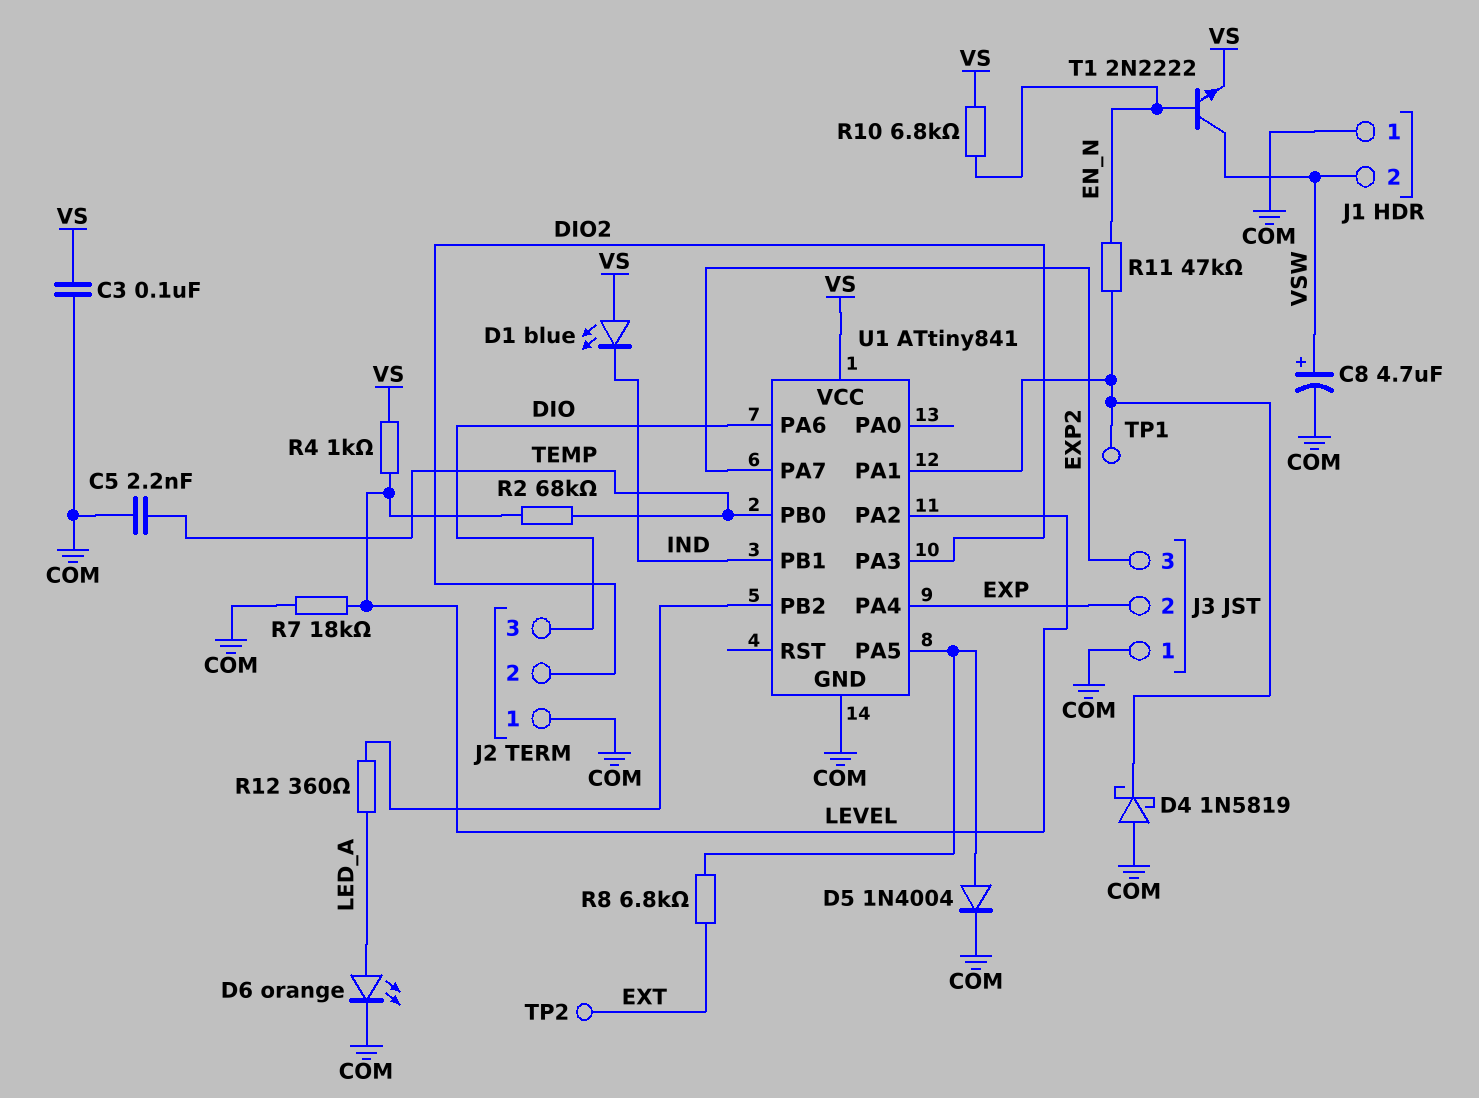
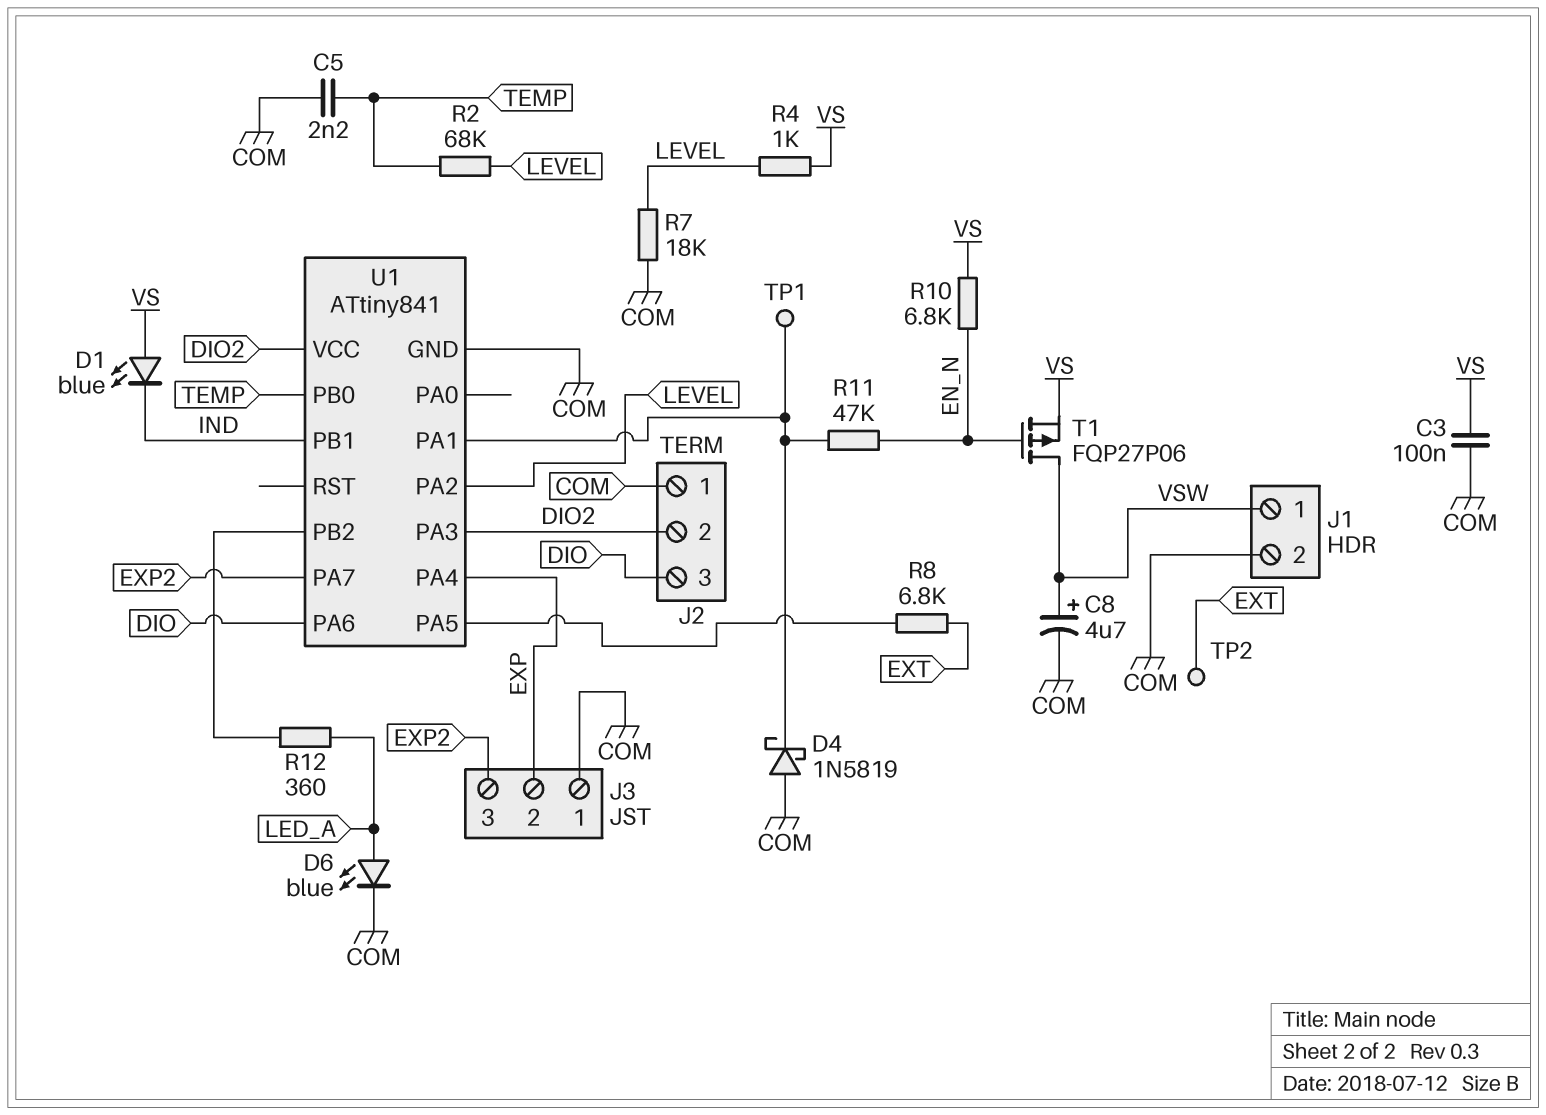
D5: diode 1N4004 (A U1/PA5, K COM) -> none
D6: LED orange (A LED_A, K COM) -> LED blue (A LED_A, K COM)
J1 pin 1: COM -> VSW
J1 pin 2: VSW -> COM
T1: NPN 2N2222 (B EN_N, C VSW, E VS) -> PMOS FQP27P06 (G EN_N, D VSW, S VS)
U1 pin VCC: VS -> DIO2

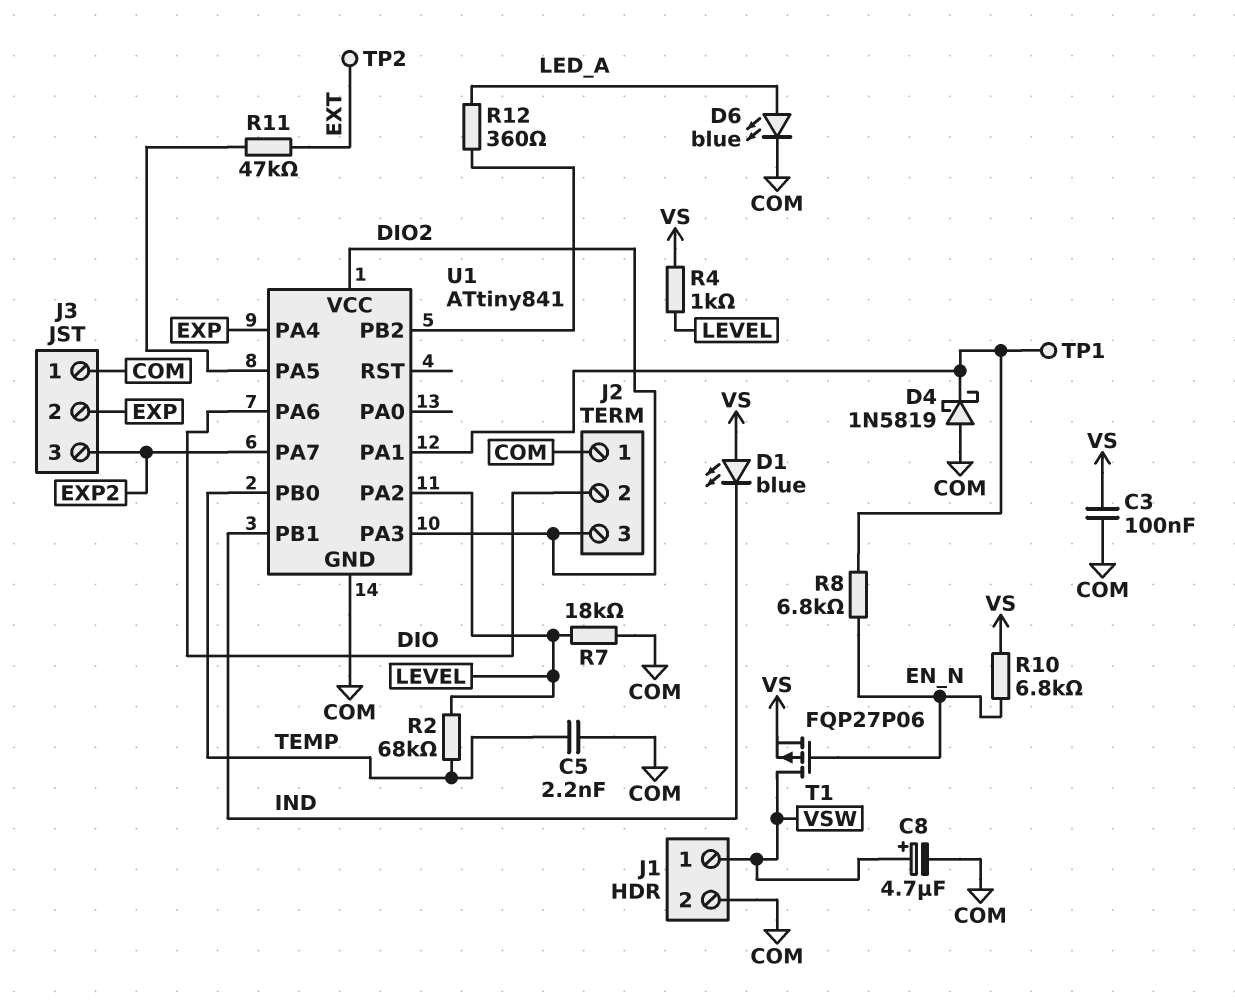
J2 pin 2: DIO2 -> DIO
J2 pin 3: DIO -> DIO2
R8: 6.8k (EXT, U1/PA5) -> 6.8k (EN_N, U1/PA1)
R11: 47k (EN_N, U1/PA1) -> 47k (EXT, U1/PA5)

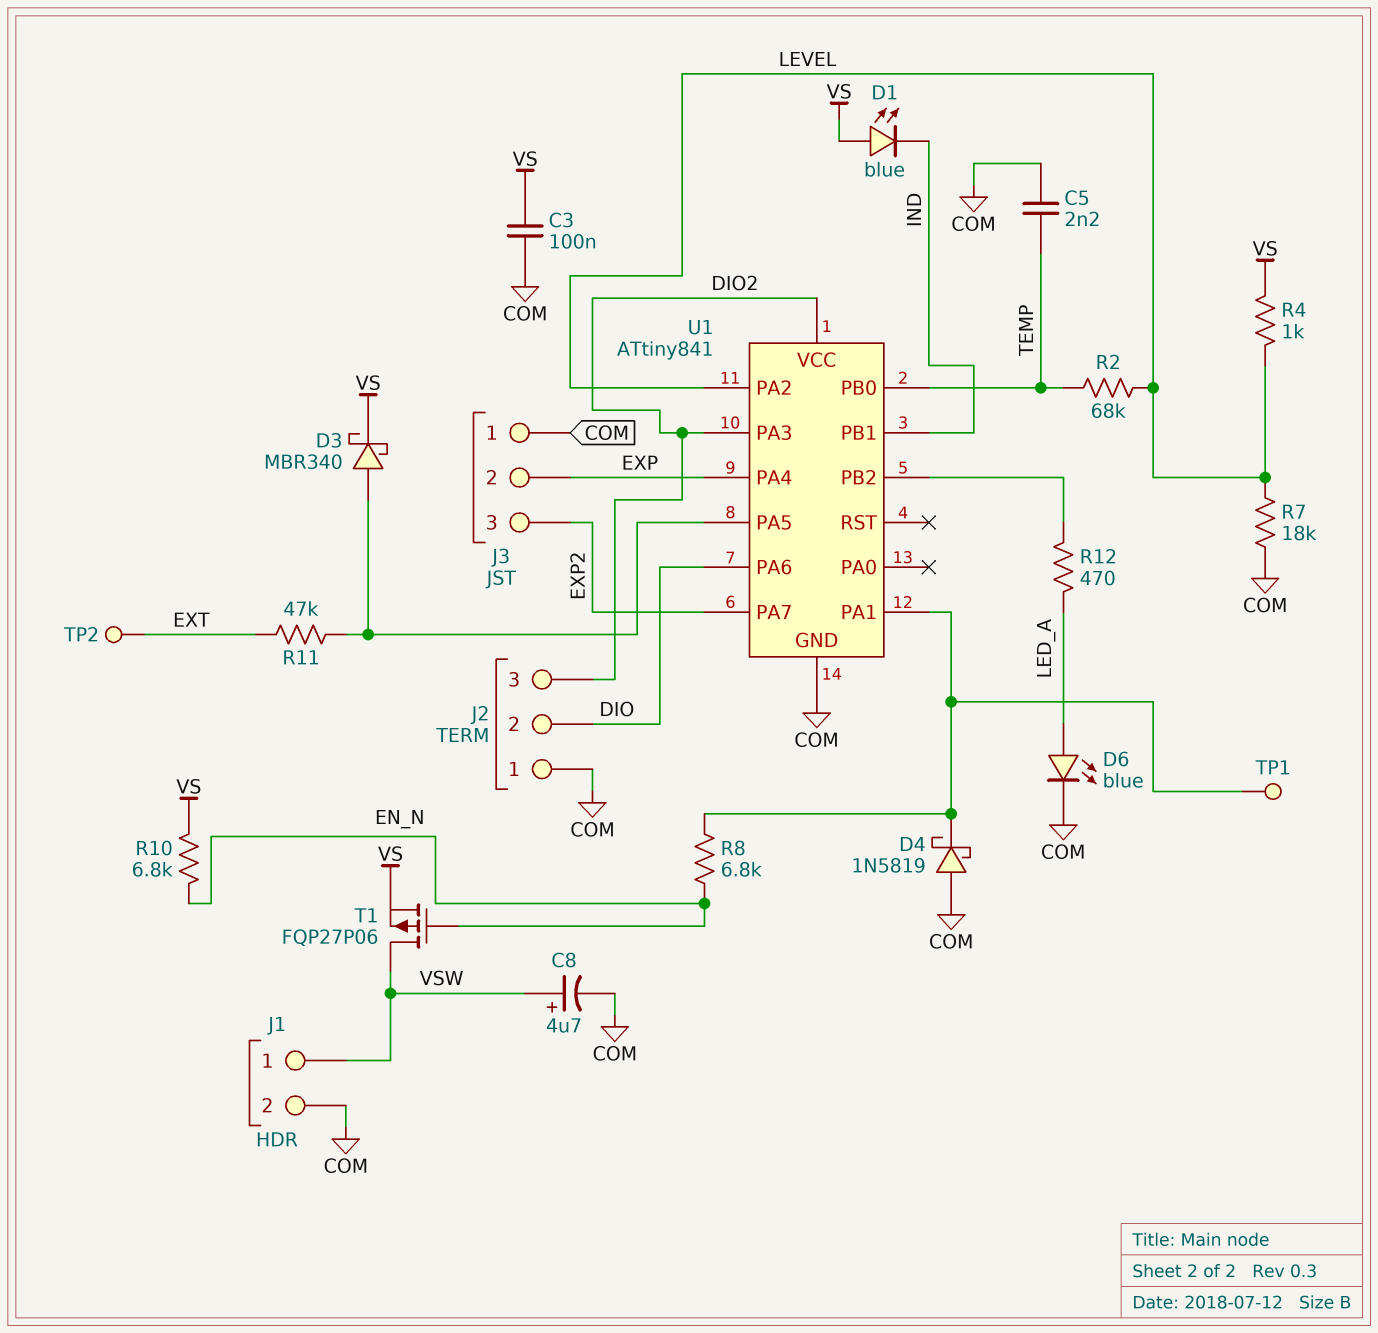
D3: none -> schottky MBR340 (A U1/PA5, K VS)
R12: 360 (LED_A, U1/PB2) -> 470 (LED_A, U1/PB2)

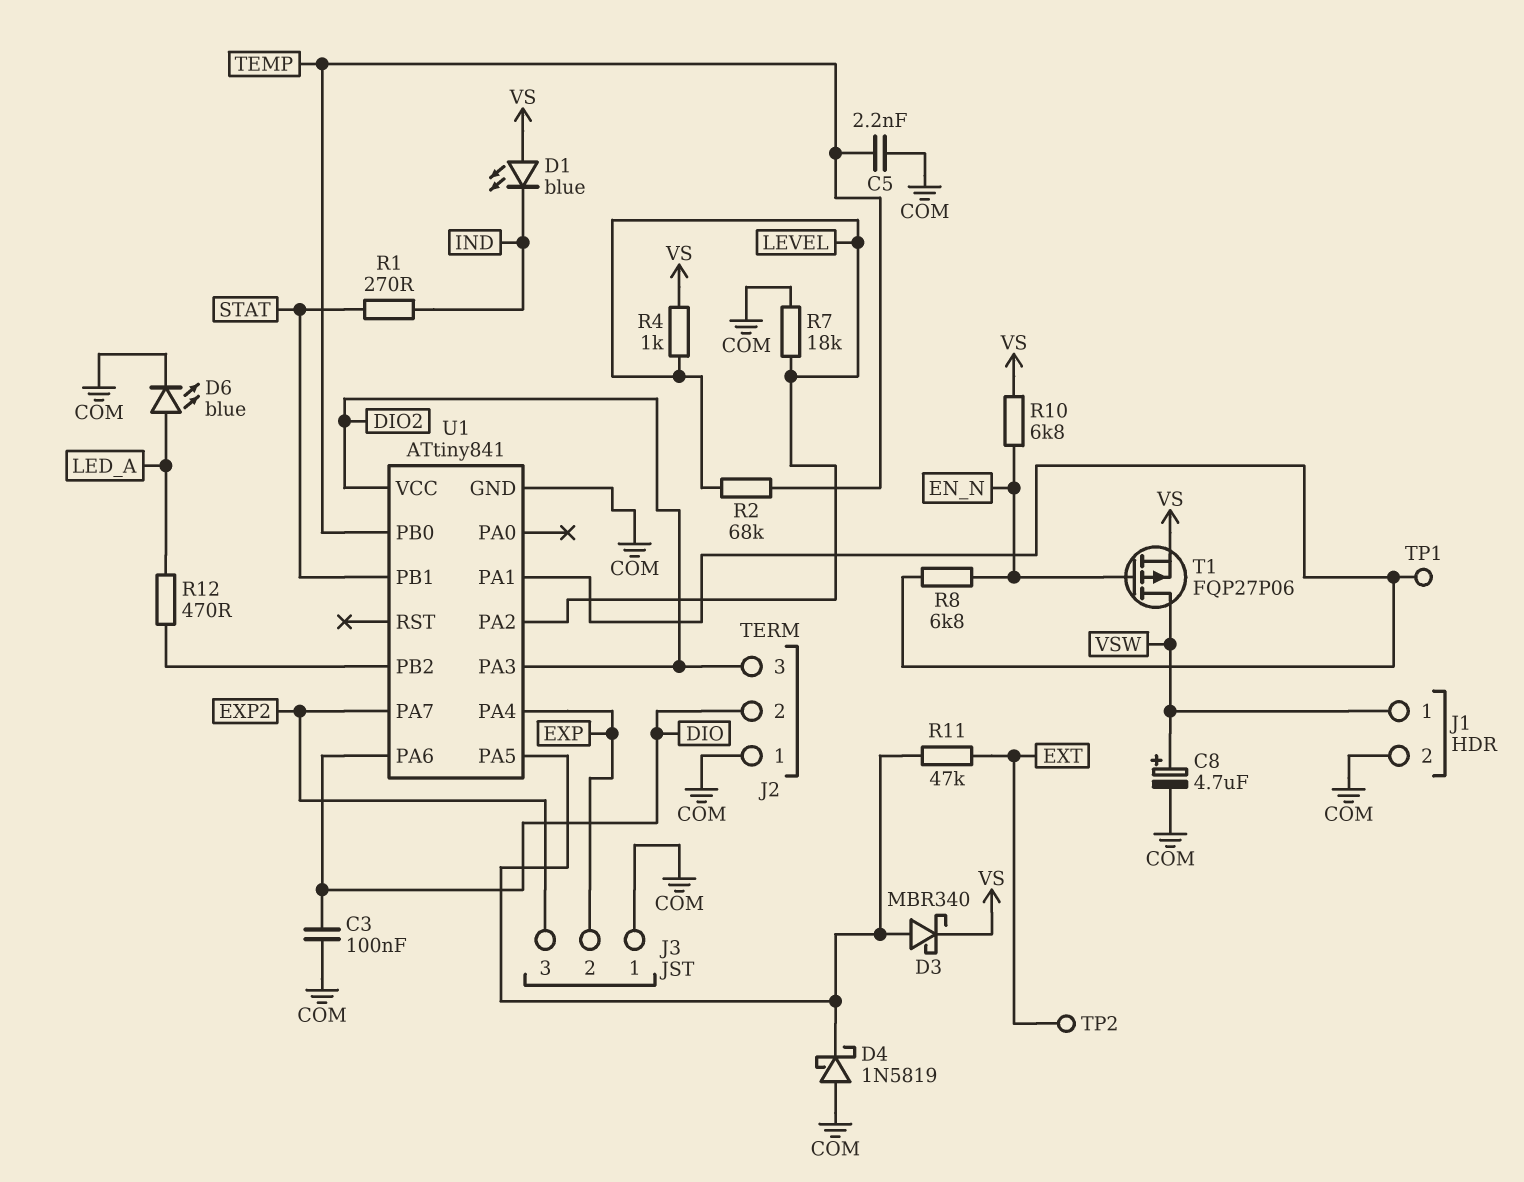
C3: 100nF (COM, VS) -> 100nF (COM, DIO)
D4: schottky 1N5819 (A COM, K U1/PA1) -> schottky 1N5819 (A COM, K U1/PA5)
R1: none -> 270 (IND, STAT)
U1 pin PB1: IND -> STAT

